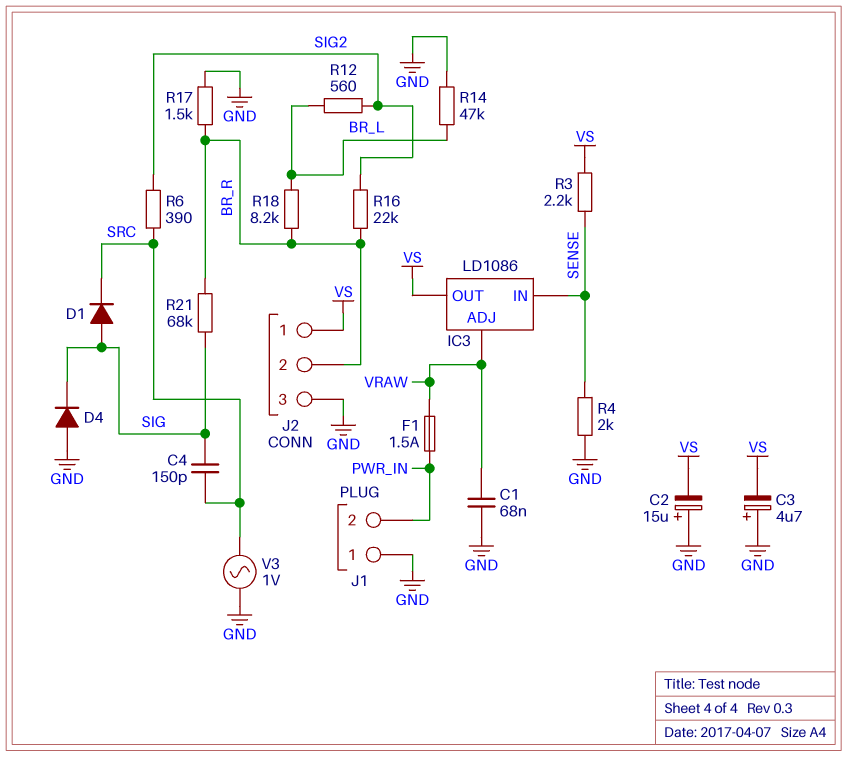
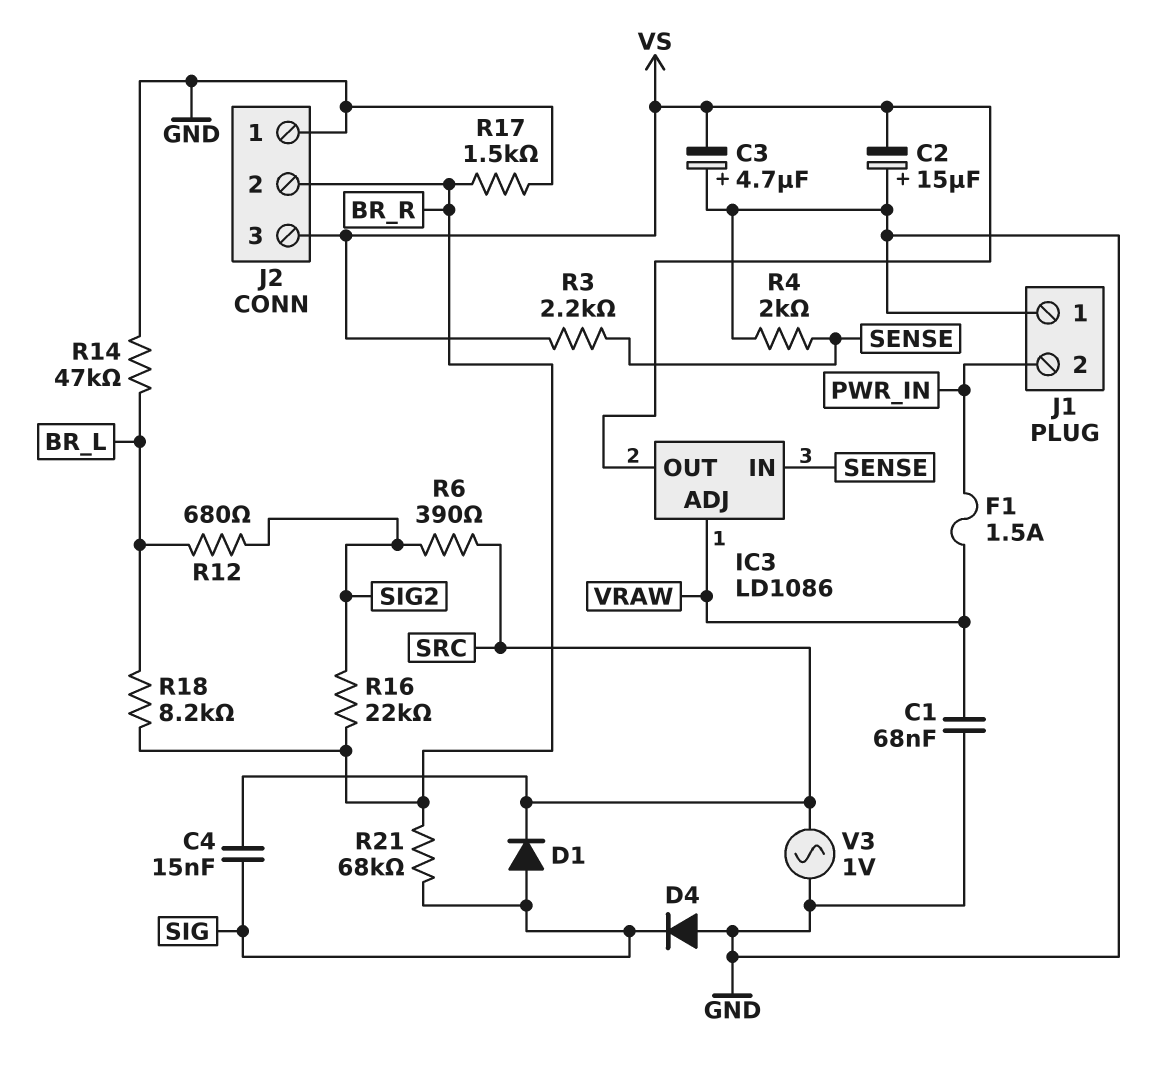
C4: 150pF (SIG, SRC) -> 15nF (SIG, SRC)
J2 pin 1: VS -> GND
J2 pin 3: GND -> VS
R12: 560 (BR_L, SIG2) -> 680 (BR_L, SIG2)

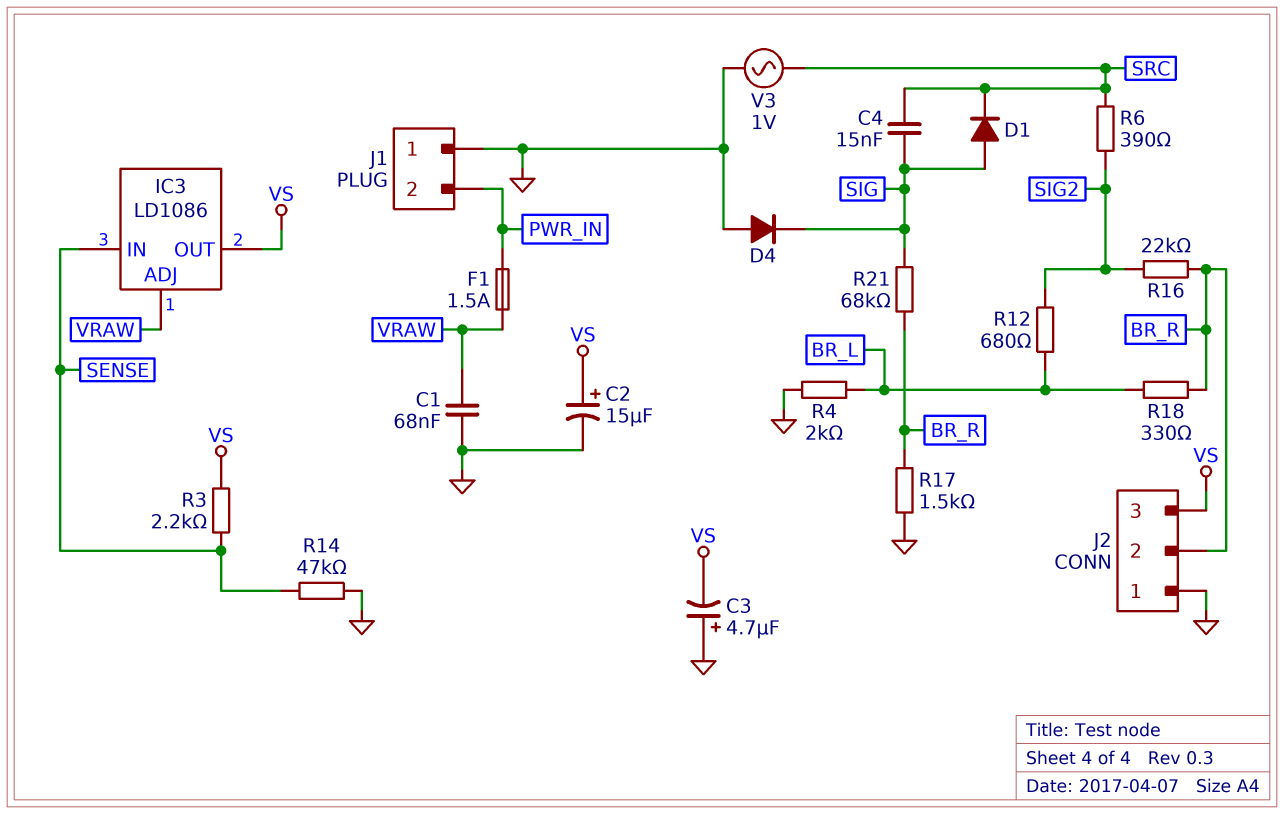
C2: 15uF (plus GND, minus VS) -> 15uF (plus VS, minus GND)
R4: 2k (GND, SENSE) -> 2k (BR_L, GND)
R14: 47k (BR_L, GND) -> 47k (GND, SENSE)
R18: 8.2k (BR_L, BR_R) -> 330 (BR_L, BR_R)

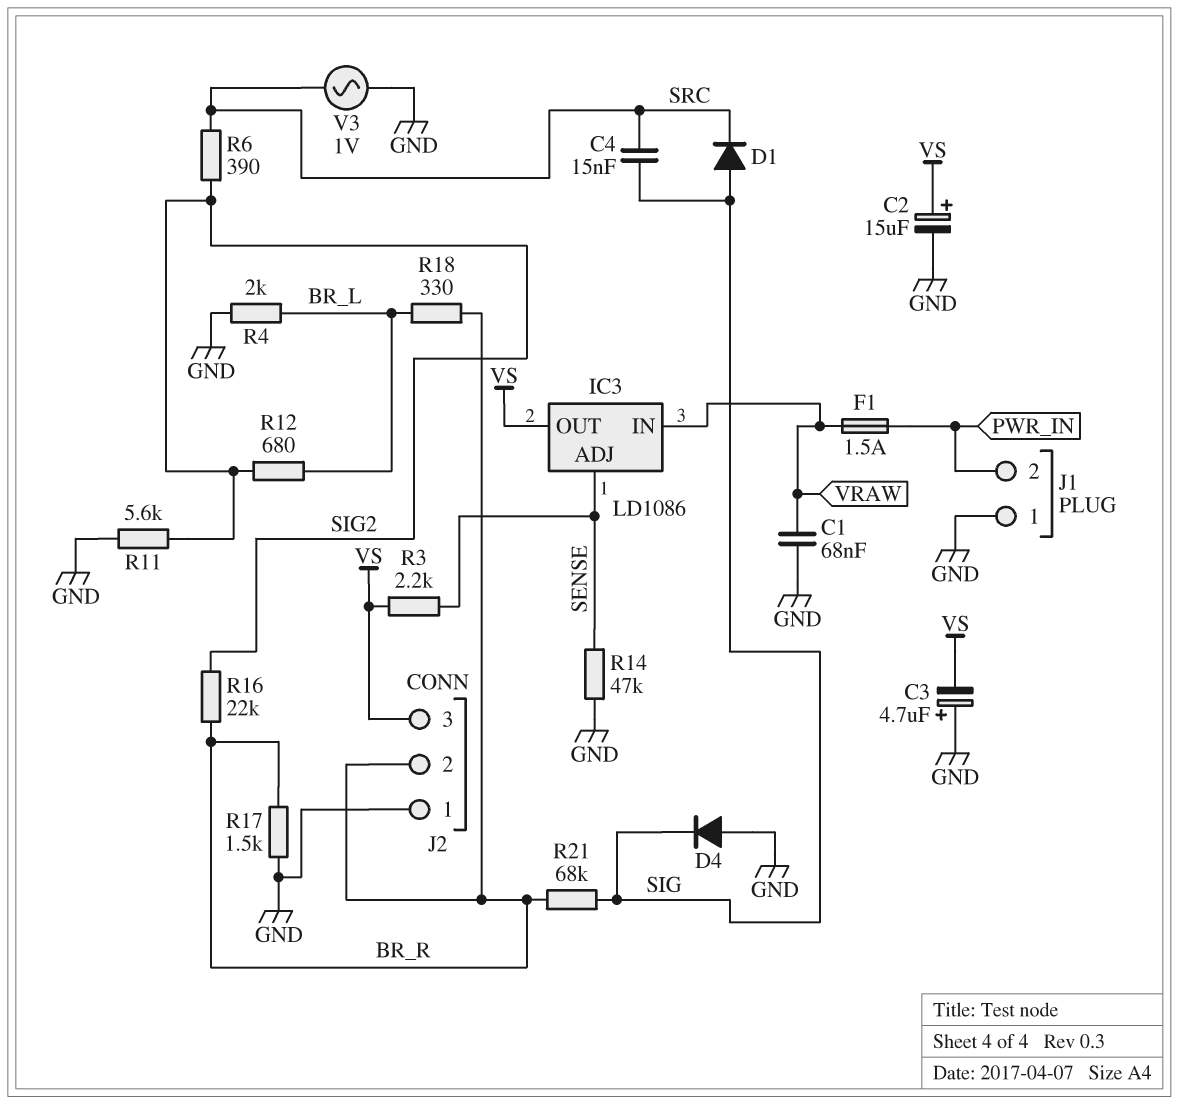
IC3 pin ADJ: VRAW -> SENSE
IC3 pin IN: SENSE -> VRAW
R11: none -> 5.6k (GND, SIG2)

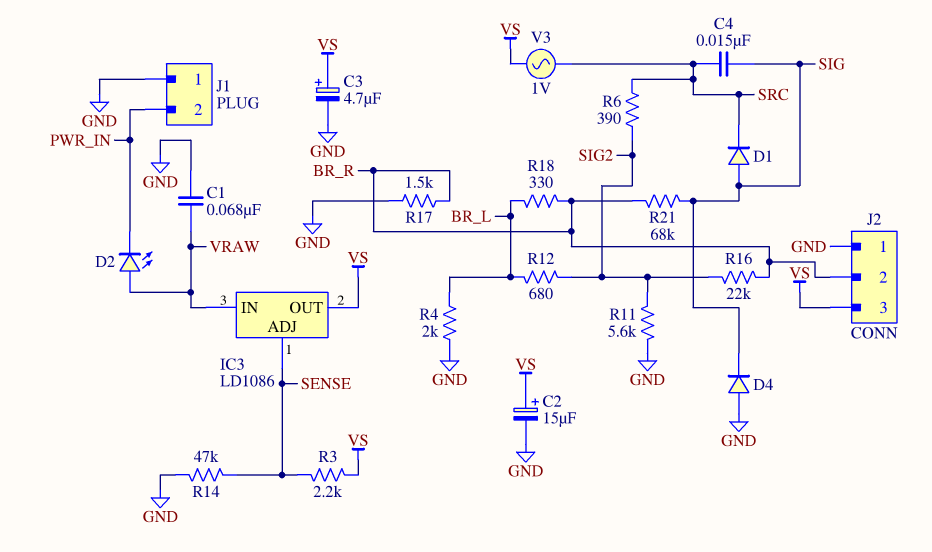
C3: 4.7uF (plus GND, minus VS) -> 4.7uF (plus VS, minus GND)
D2: none -> LED (A VRAW, K PWR_IN)
F1: 1.5A (PWR_IN, VRAW) -> none
V3: AC 1V (GND, SRC) -> AC 1V (SRC, VS)

